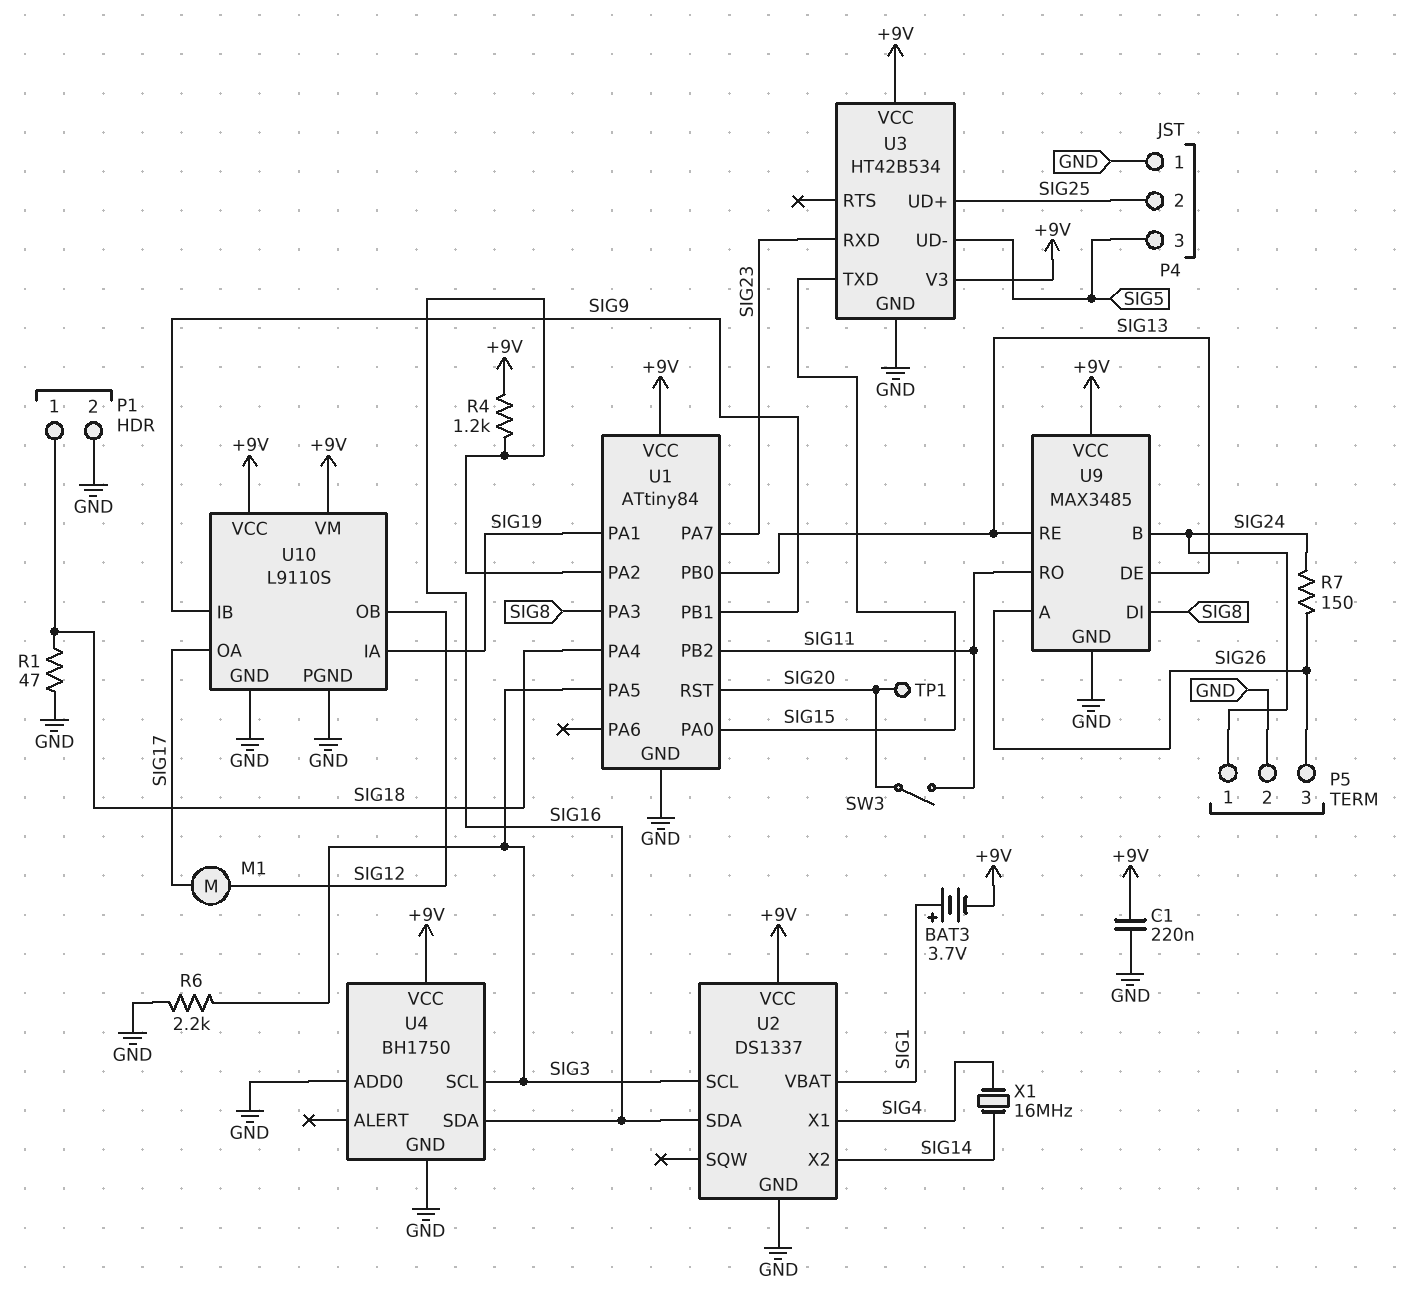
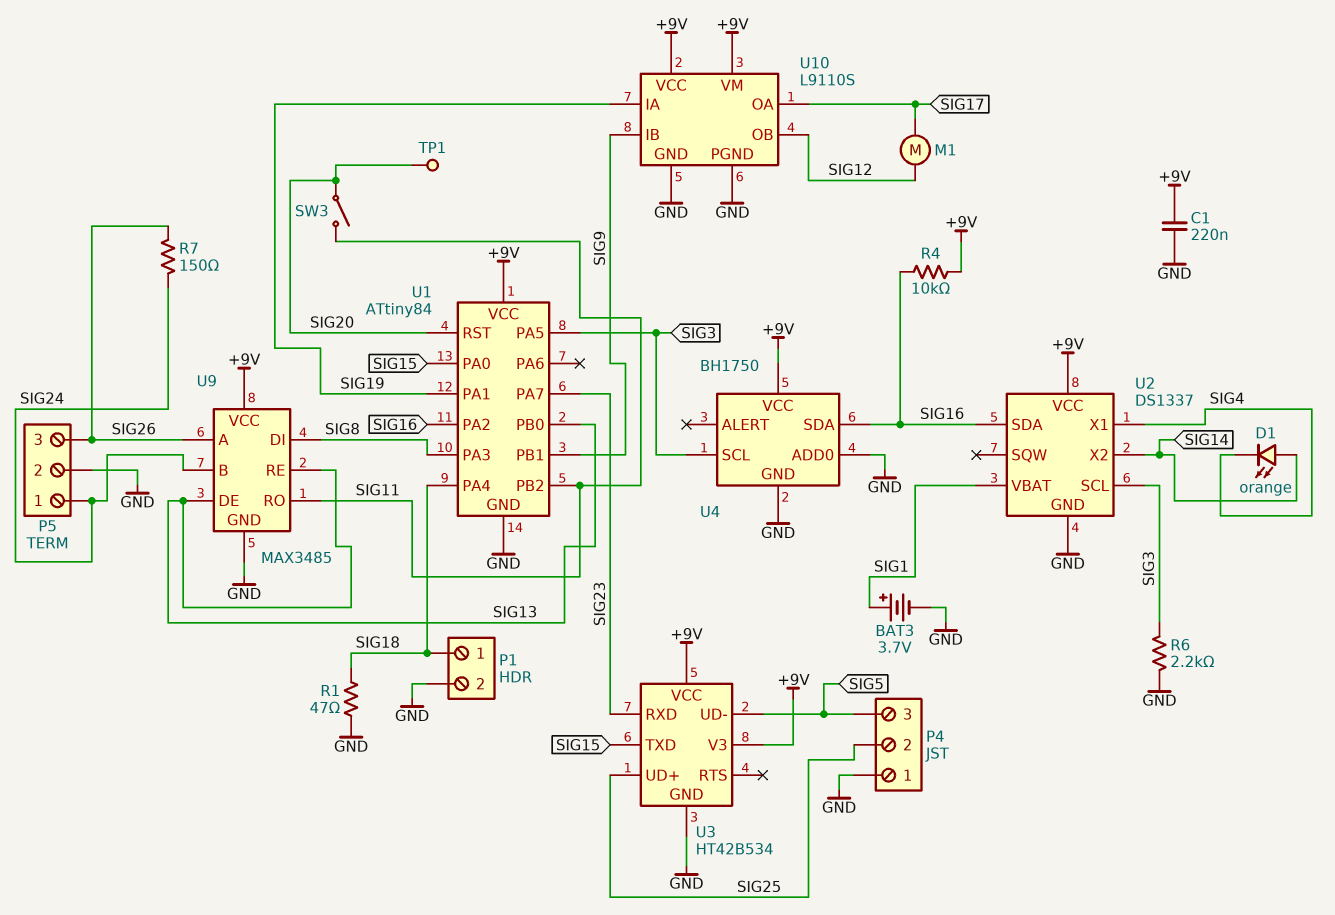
BAT3: 3.7V (plus SIG1, minus +9V) -> 3.7V (plus SIG1, minus GND)
D1: none -> LED orange (A SIG14, K SIG4)
R4: 1.2k (+9V, SIG16) -> 10k (+9V, SIG16)
X1: 16MHz (SIG4, SIG14) -> none

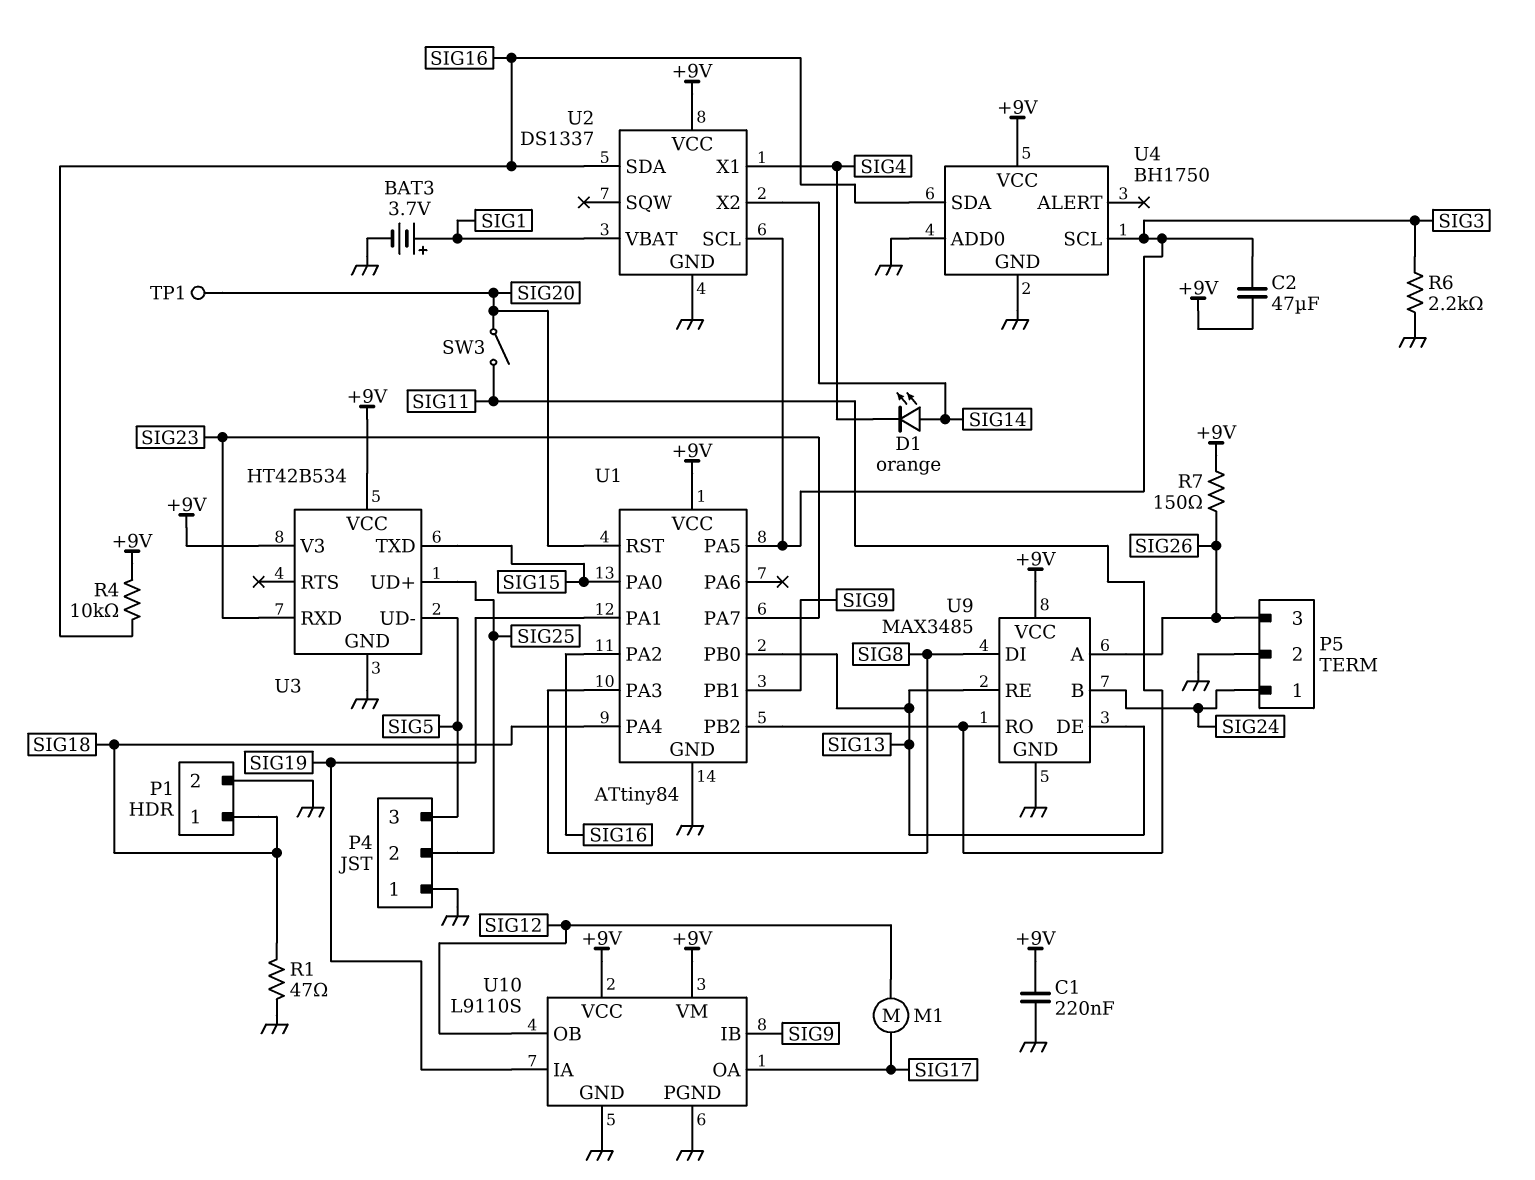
C2: none -> 47uF (+9V, SIG3)
R7: 150 (SIG24, SIG26) -> 150 (+9V, SIG26)

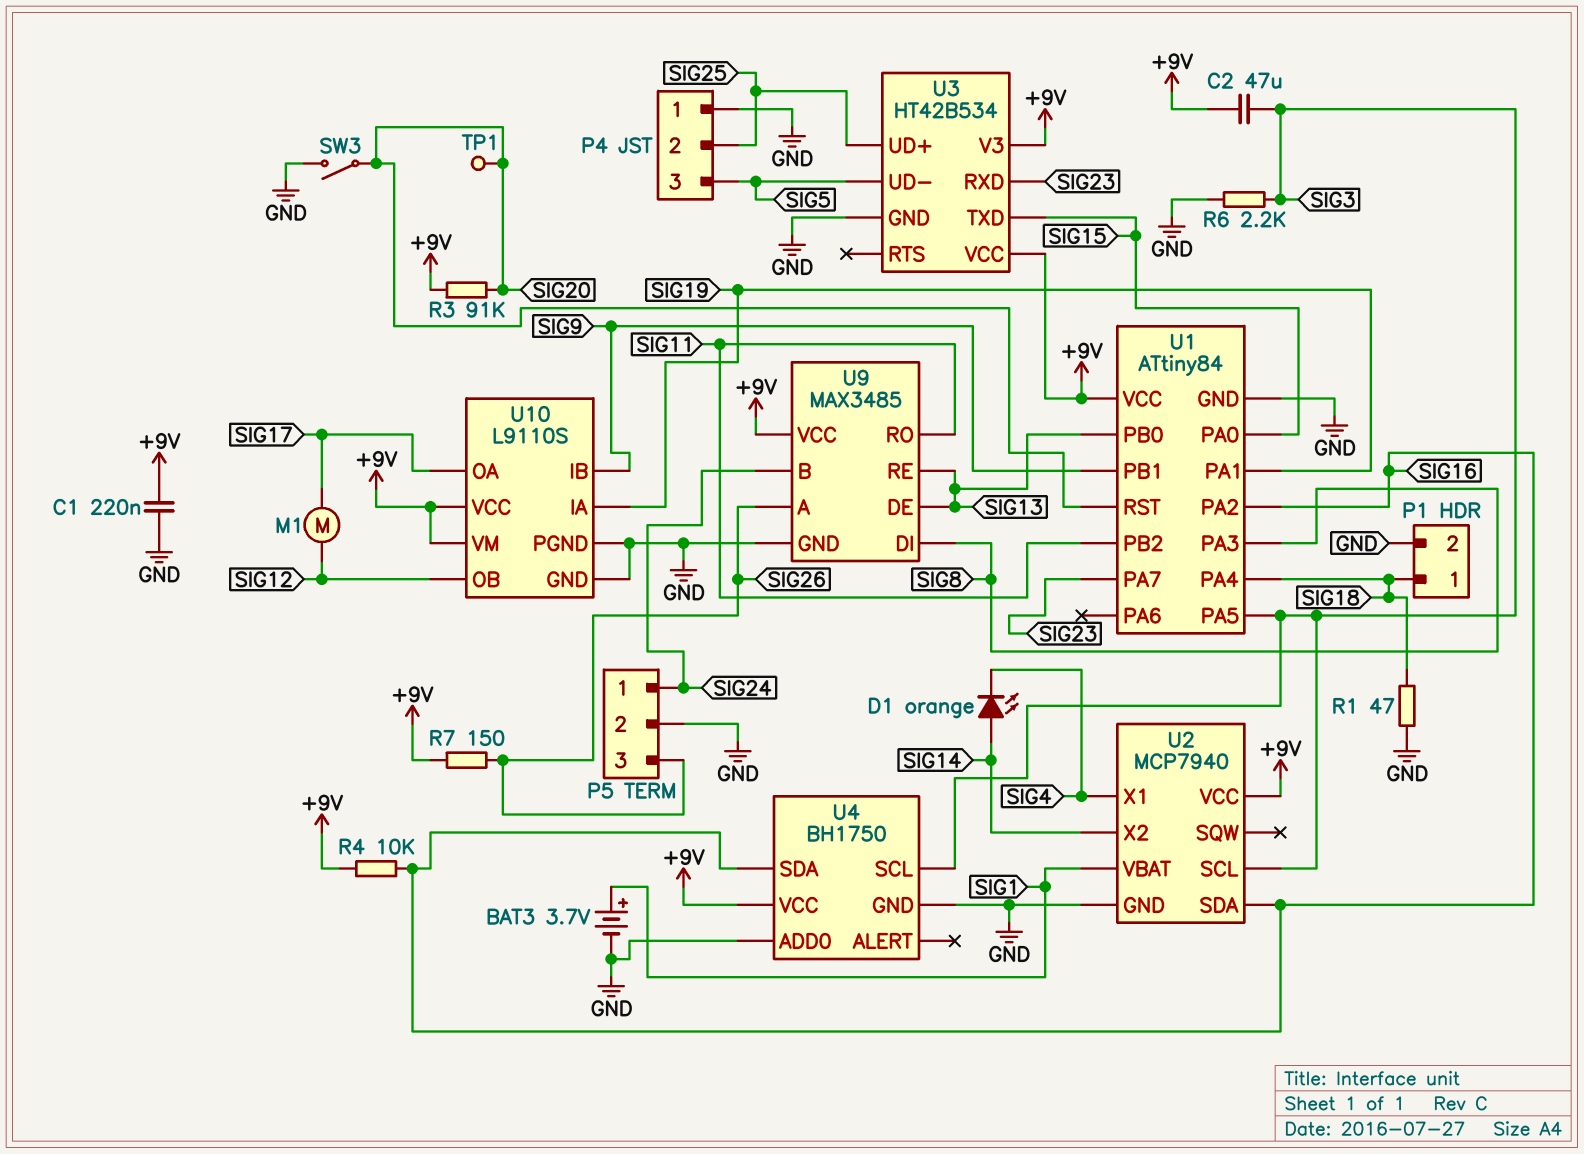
R3: none -> 91k (+9V, SIG20)
SW3: switch (SIG11, SIG20) -> switch (GND, SIG20)
U2: DS1337 -> MCP7940

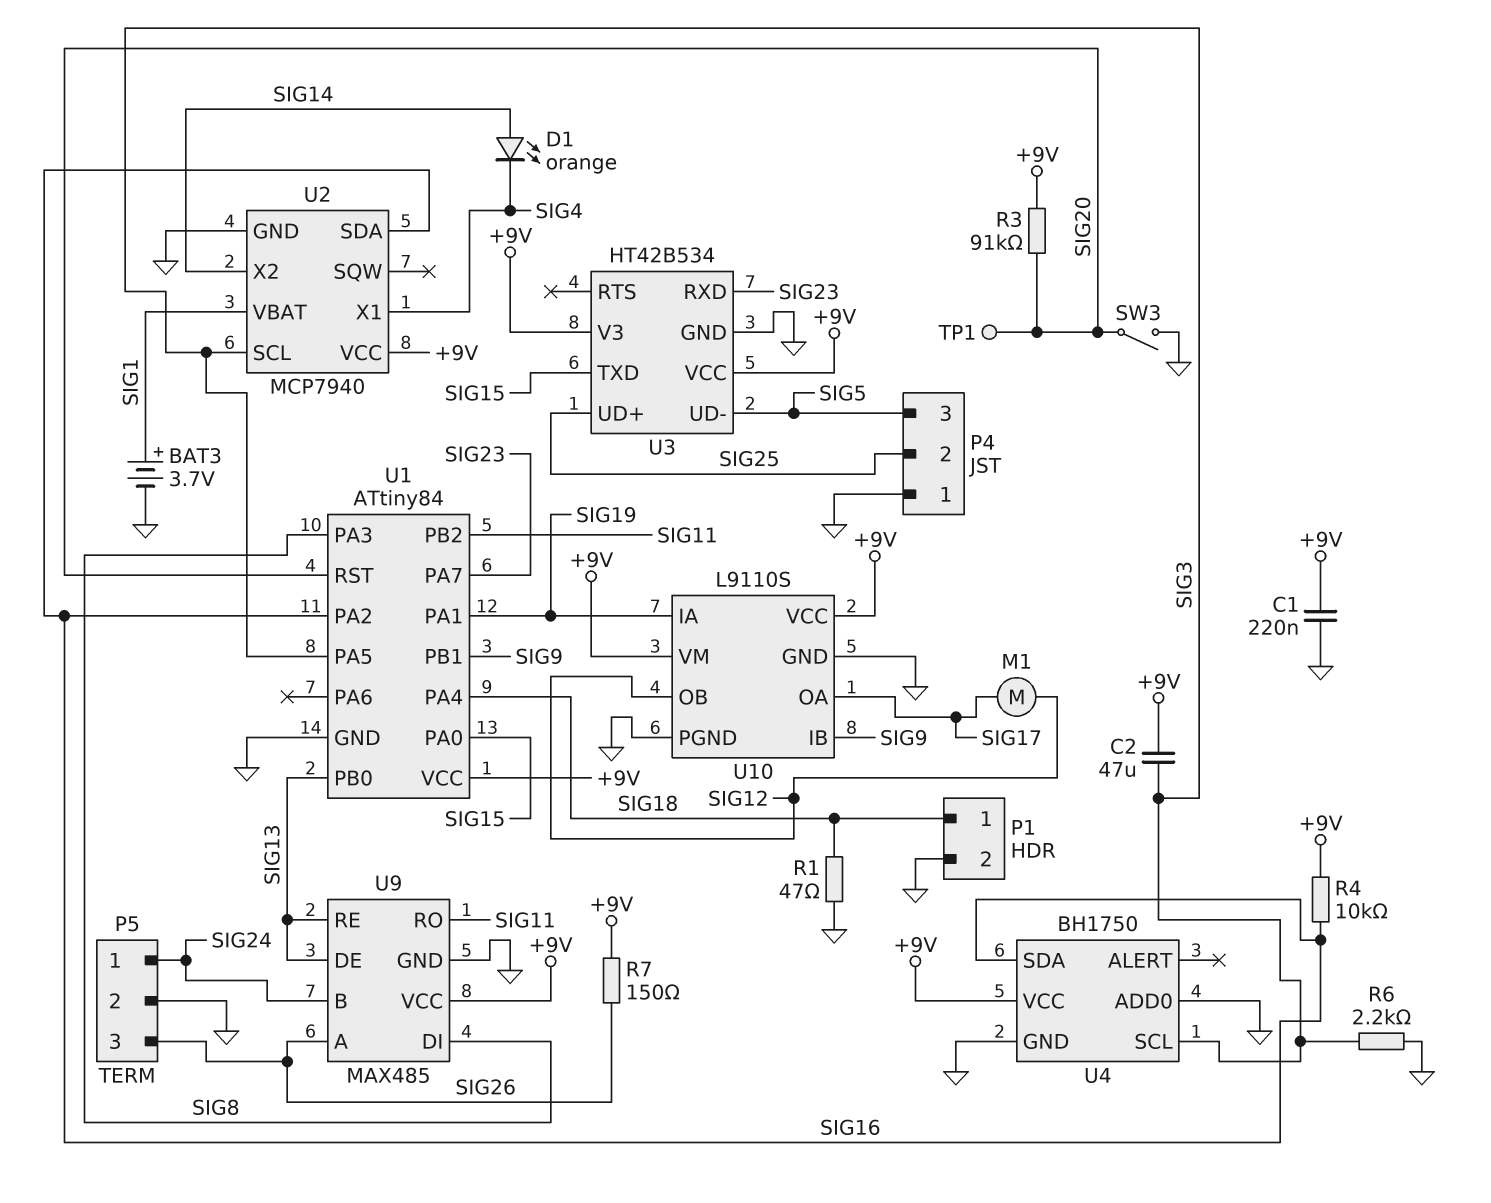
U9: MAX3485 -> MAX485

